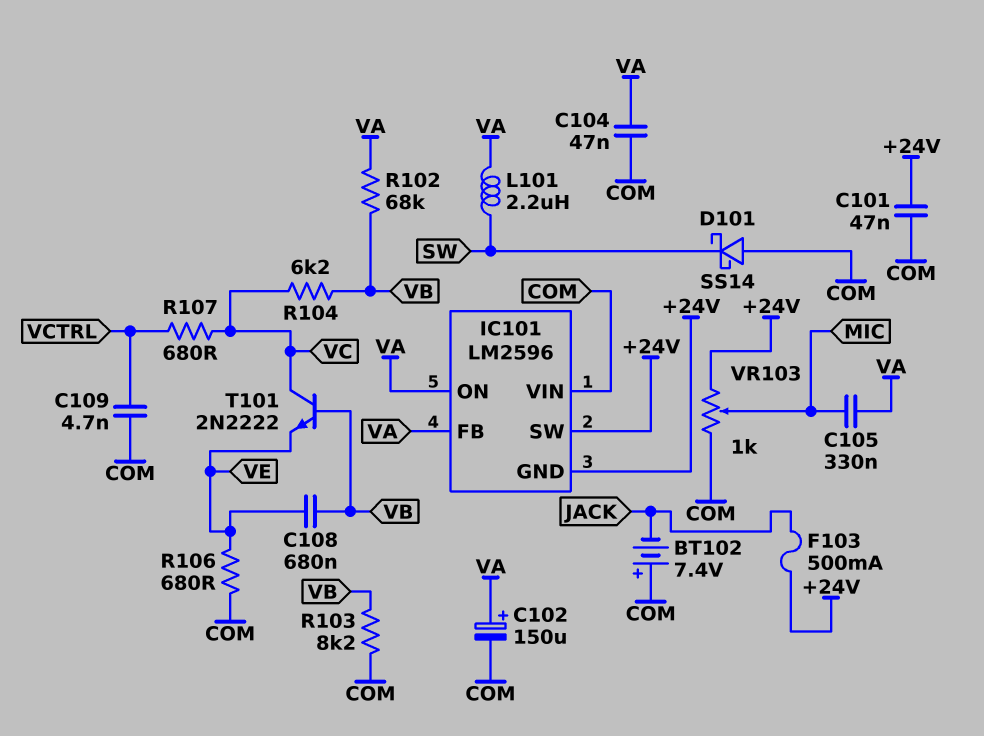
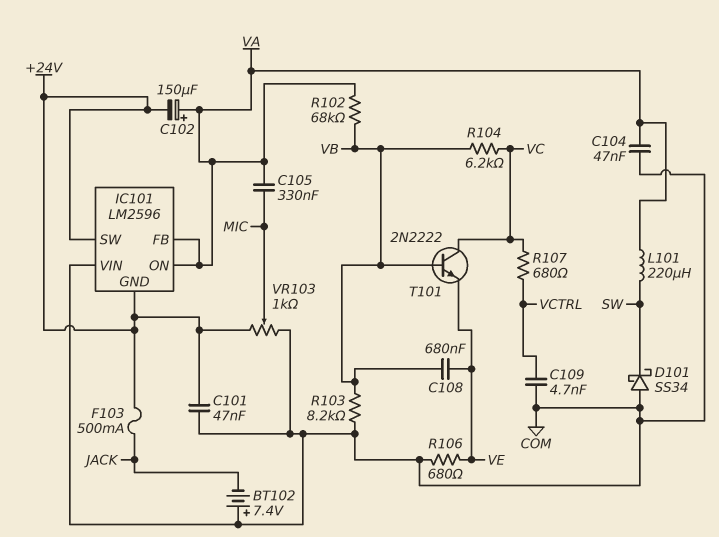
C102: 150uF (plus VA, minus COM) -> 150uF (plus VA, minus +24V)
D101: schottky SS14 (A COM, K SW) -> schottky SS34 (A COM, K SW)
L101: 2.2uH (SW, VA) -> 220uH (SW, VA)

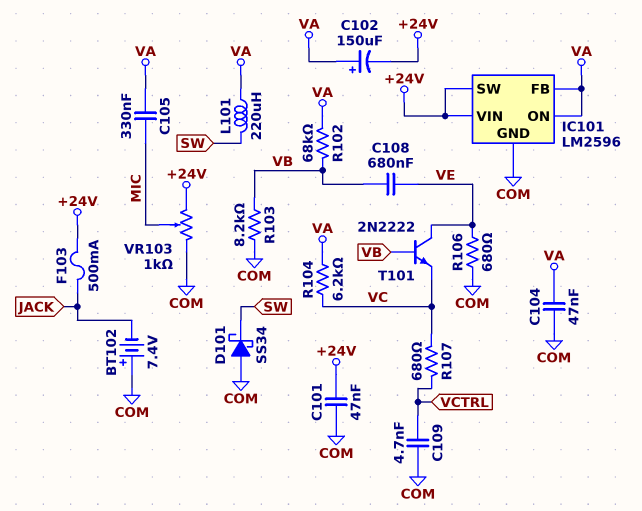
IC101 pin GND: +24V -> COM
IC101 pin VIN: COM -> +24V
R104: 6.2k (VB, VC) -> 6.2k (VA, VC)
T101: NPN 2N2222 (B VB, C VC, E VE) -> NPN 2N2222 (B VB, C VE, E VC)

